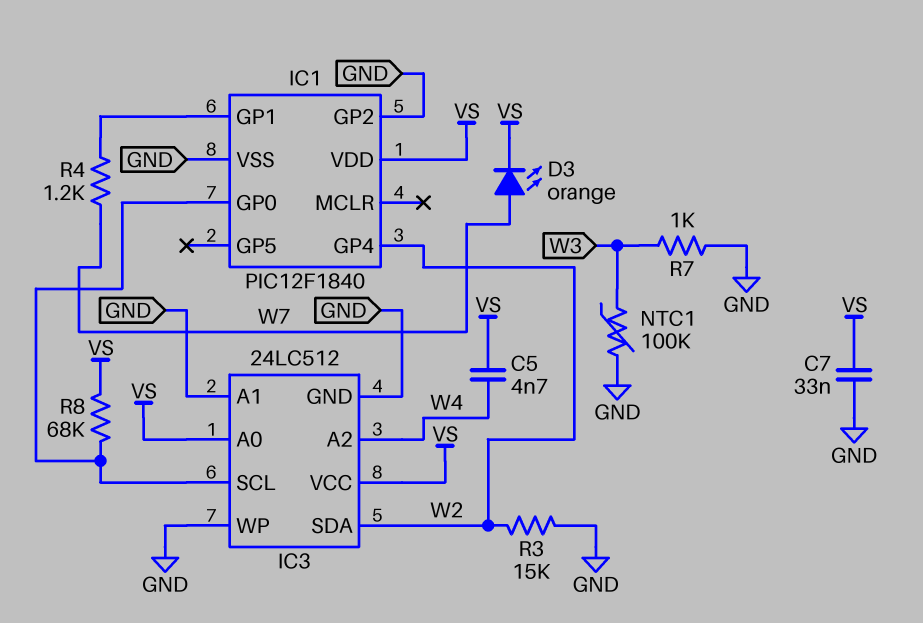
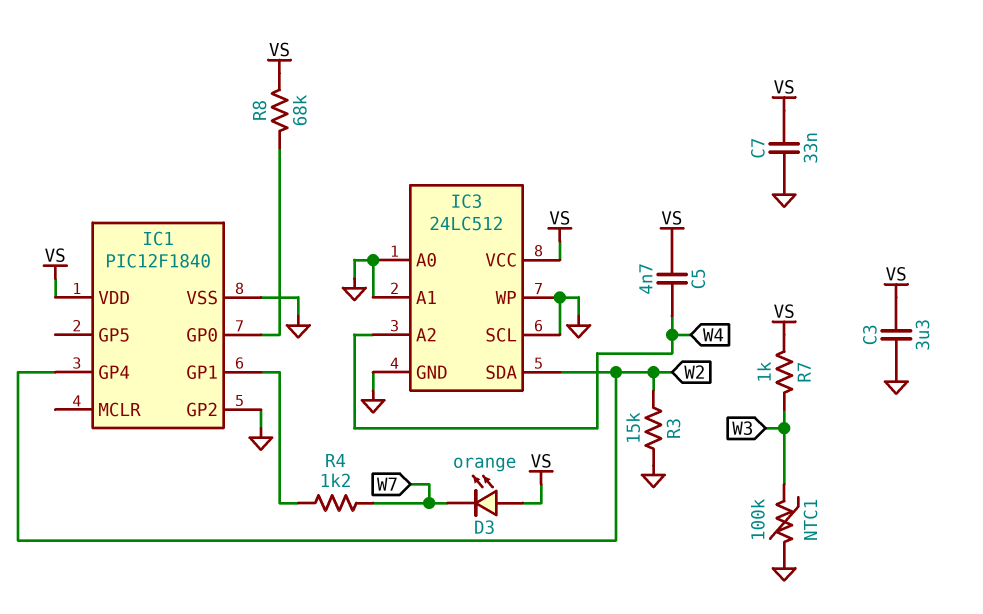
C3: none -> 3.3uF (GND, VS)
D3: LED orange (A W7, K VS) -> LED orange (A VS, K W7)
IC3 pin A0: VS -> GND
IC3 pin SCL: IC1/GP0 -> GND
R7: 1k (GND, W3) -> 1k (VS, W3)

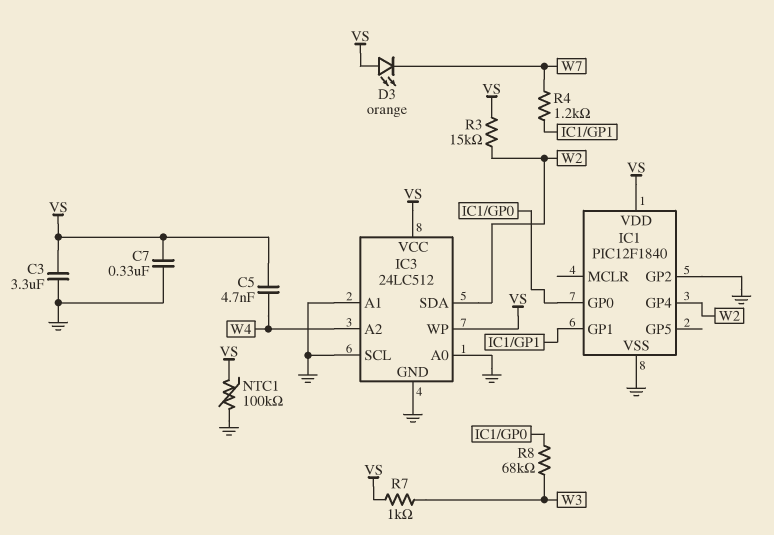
C7: 33nF (GND, VS) -> 330nF (GND, VS)
IC3 pin WP: GND -> VS
NTC1: 100k (GND, W3) -> 100k (GND, VS)
R3: 15k (GND, W2) -> 15k (VS, W2)
R8: 68k (IC1/GP0, VS) -> 68k (IC1/GP0, W3)

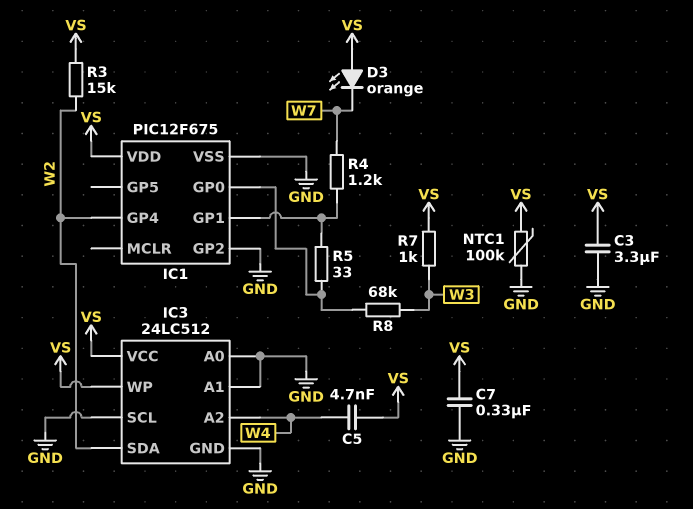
IC1: PIC12F1840 -> PIC12F675
R5: none -> 33 (IC1/GP0, IC1/GP1)

